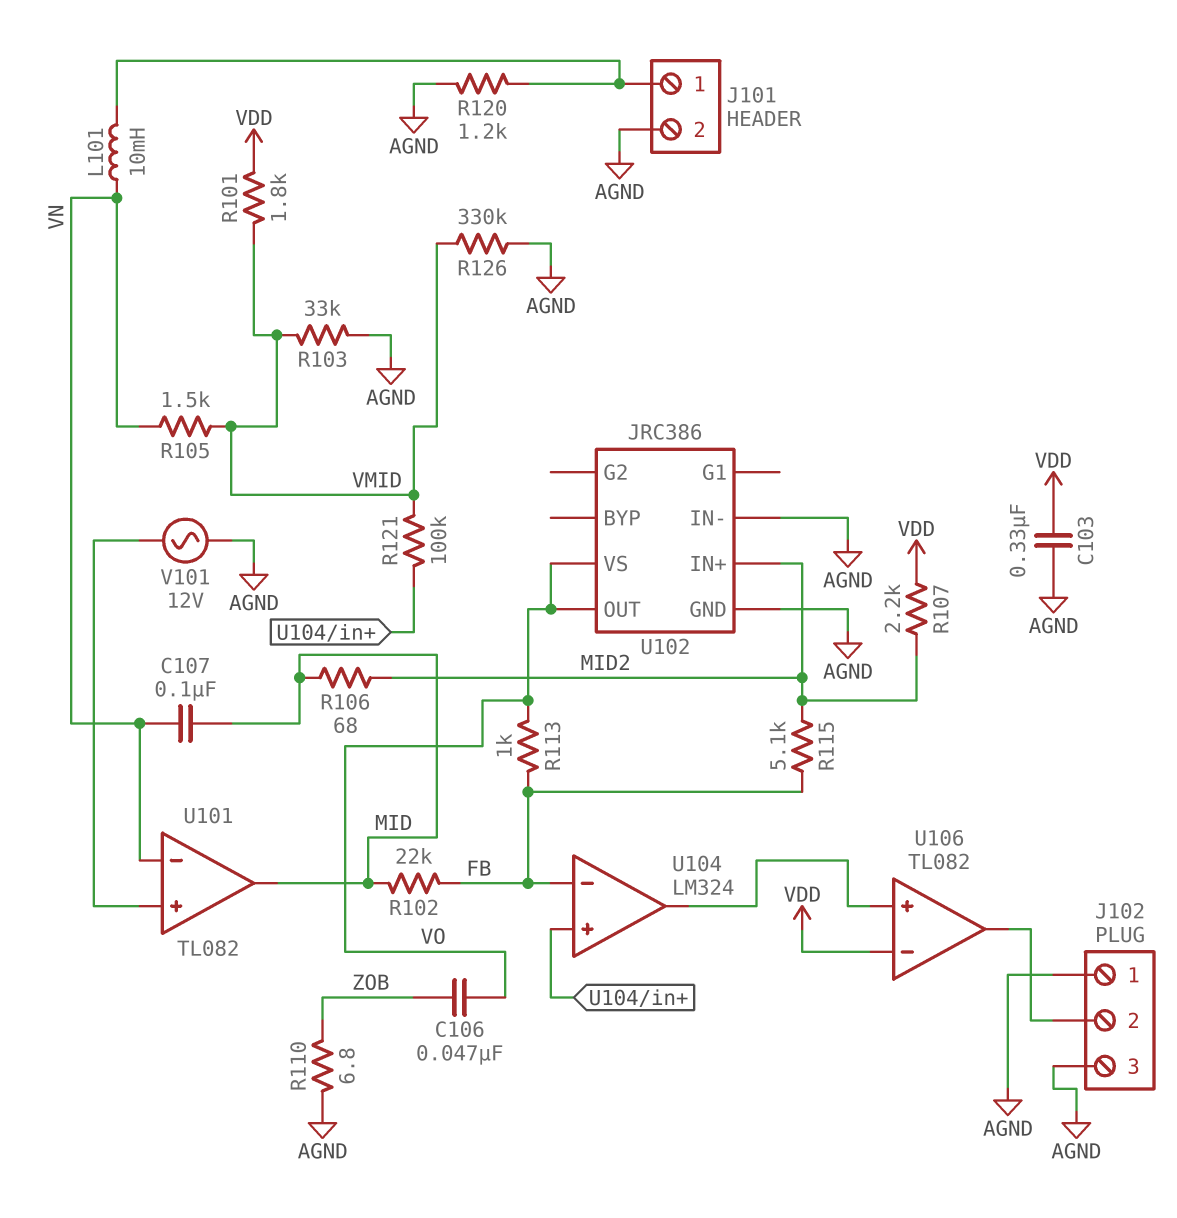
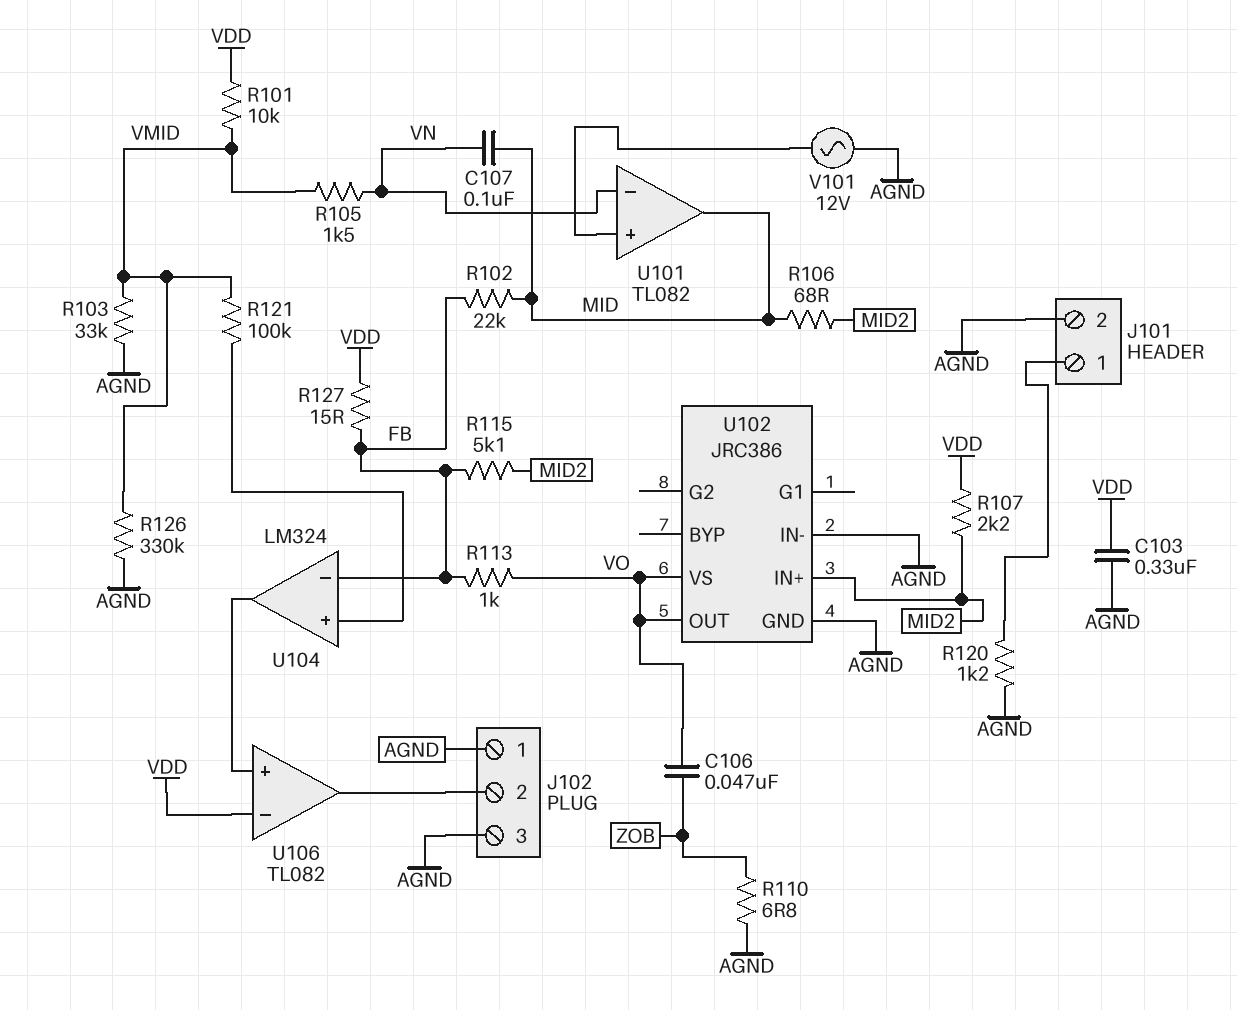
L101: 10mH (J101/1, VN) -> none
R101: 1.8k (VDD, VMID) -> 10k (VDD, VMID)
R127: none -> 15 (FB, VDD)

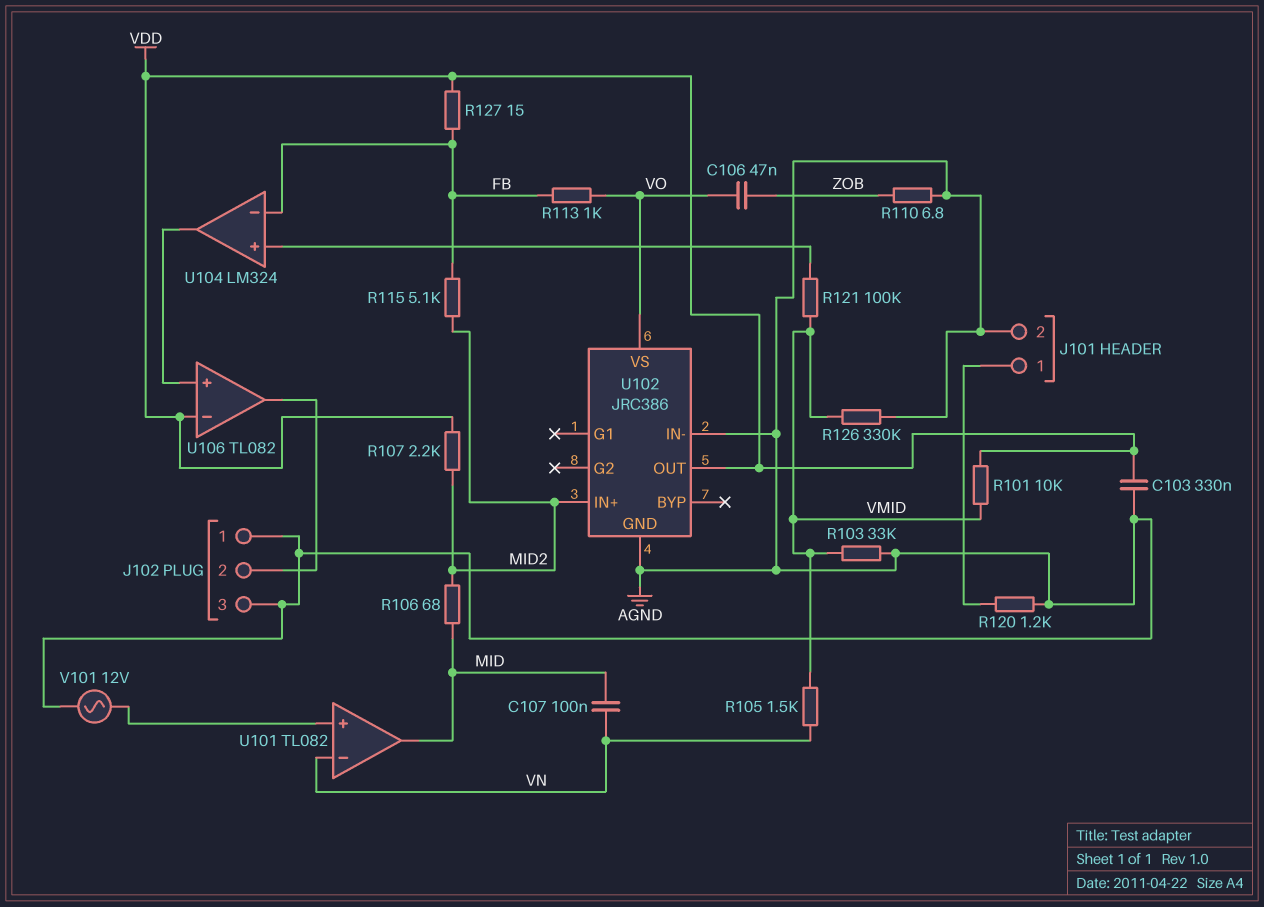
R102: 22k (FB, MID) -> none
U102 pin OUT: VO -> VDD

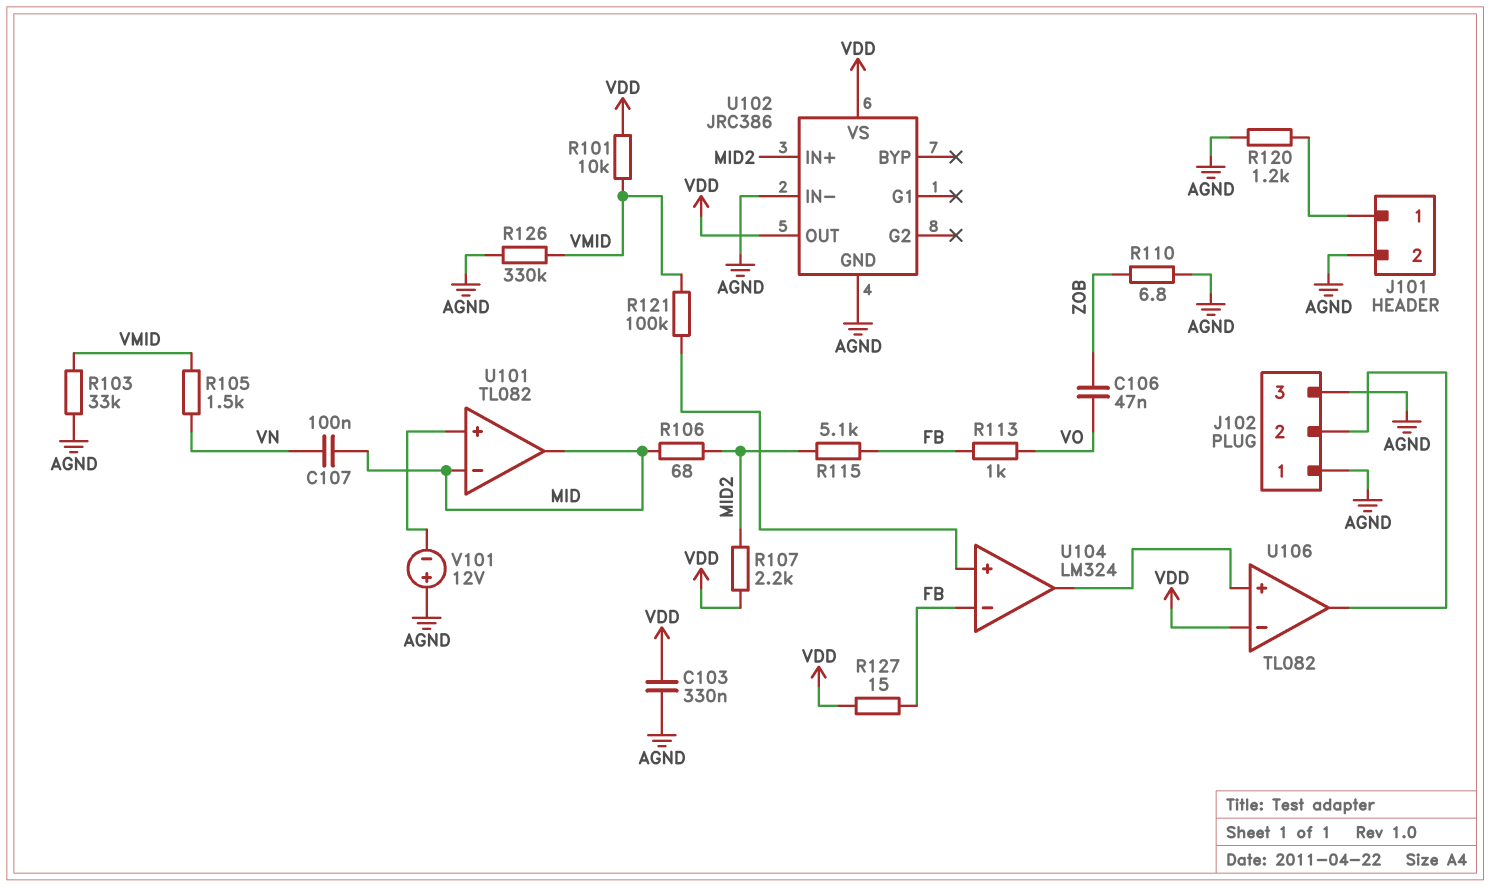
U101 pin in-: VN -> MID
U102 pin VS: VO -> VDD
V101: AC 12V (AGND, U101/in+) -> 12V (plus AGND, minus U101/in+)

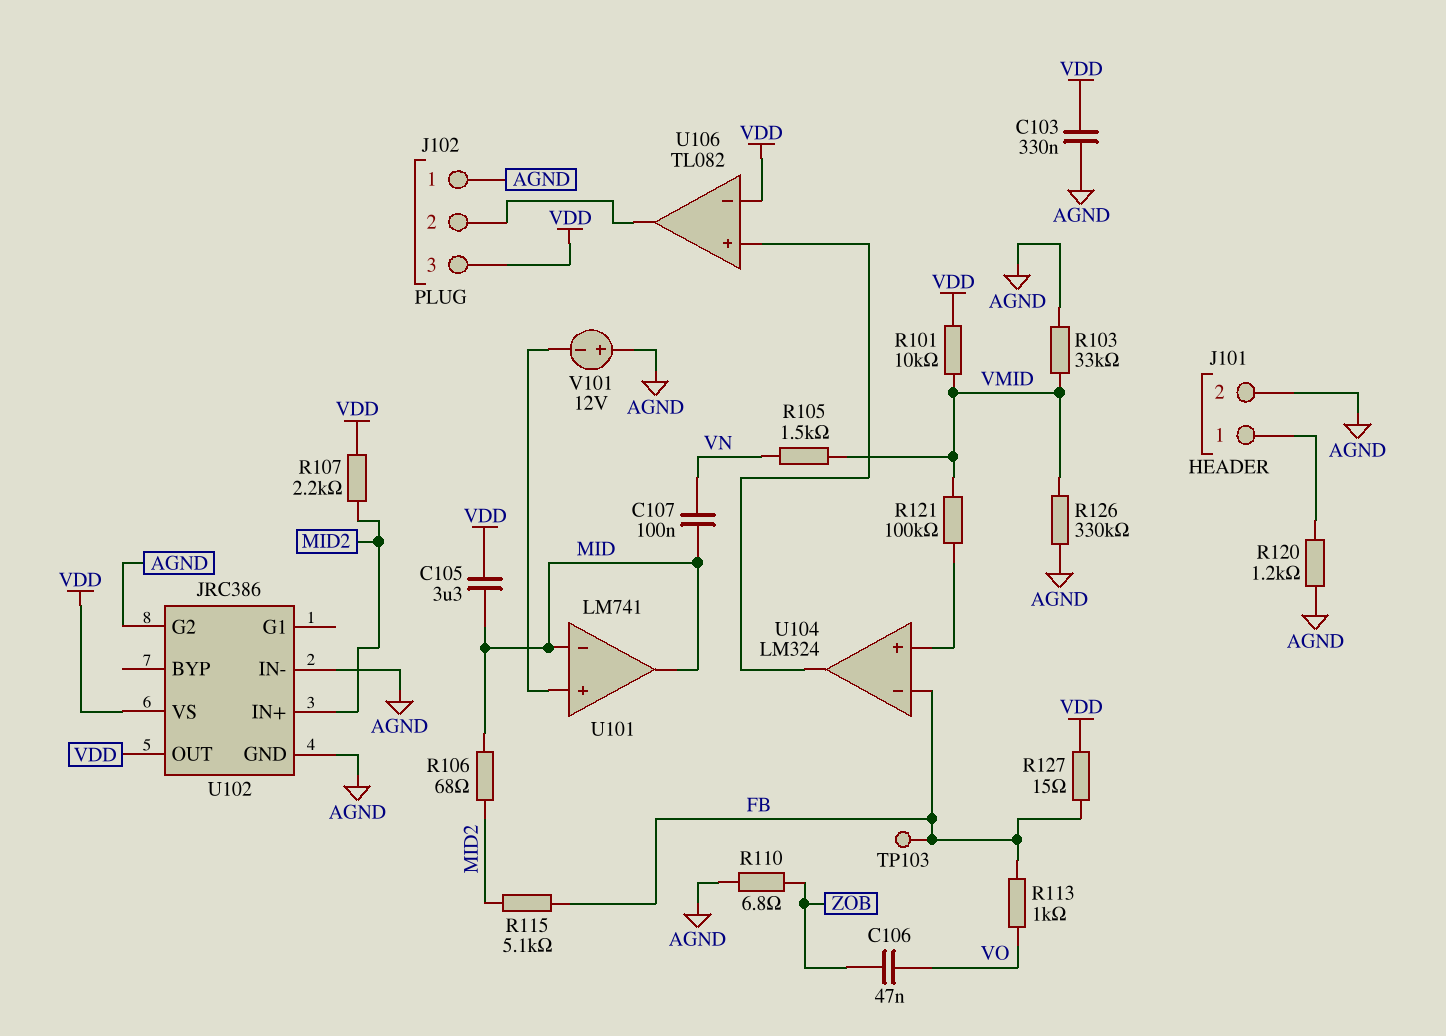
C105: none -> 3.3uF (MID, VDD)
J102 pin 3: AGND -> VDD
TP103: none -> test point (FB)
U101: TL082 -> LM741
U102 pin G2: none -> AGND

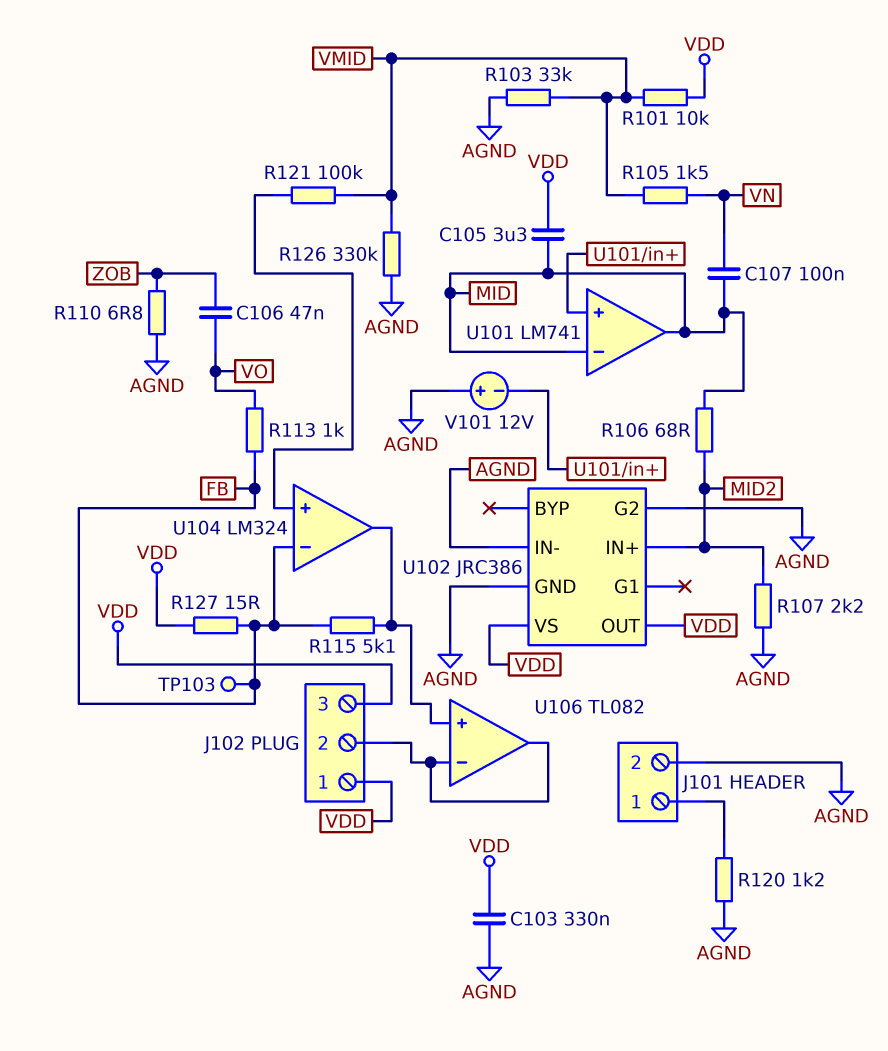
J102 pin 1: AGND -> VDD
R107: 2.2k (MID2, VDD) -> 2.2k (AGND, MID2)
R115: 5.1k (FB, MID2) -> 5.1k (FB, U104/out)
U106 pin in-: VDD -> J102/2

